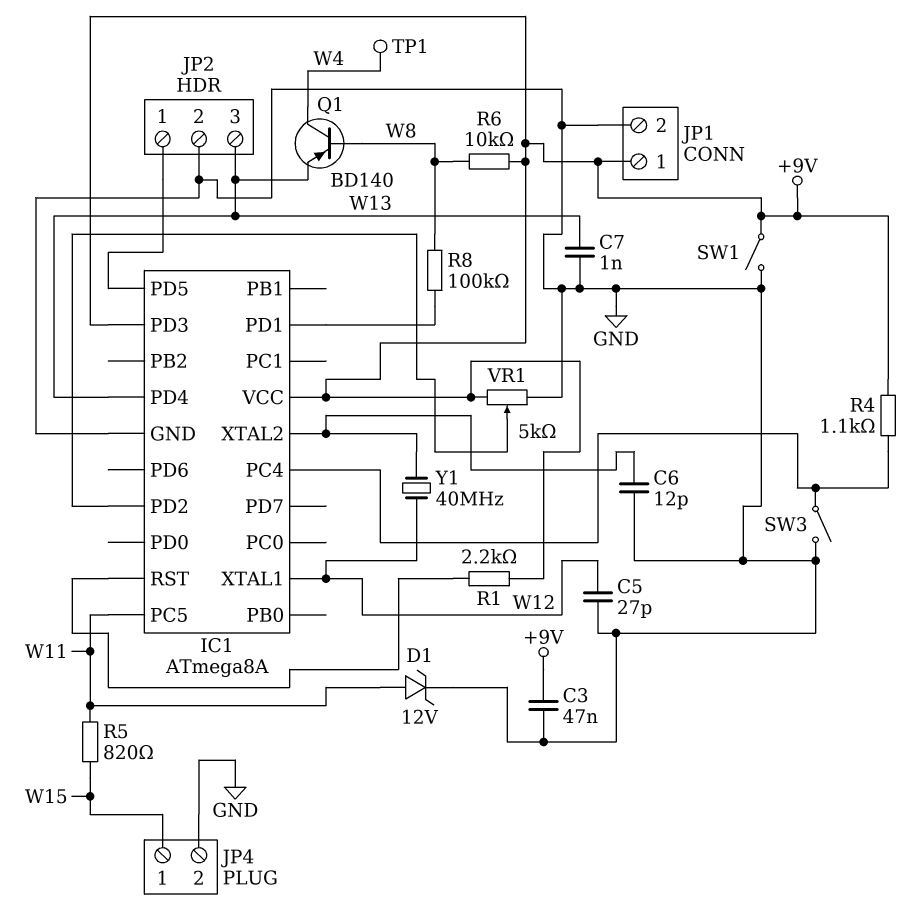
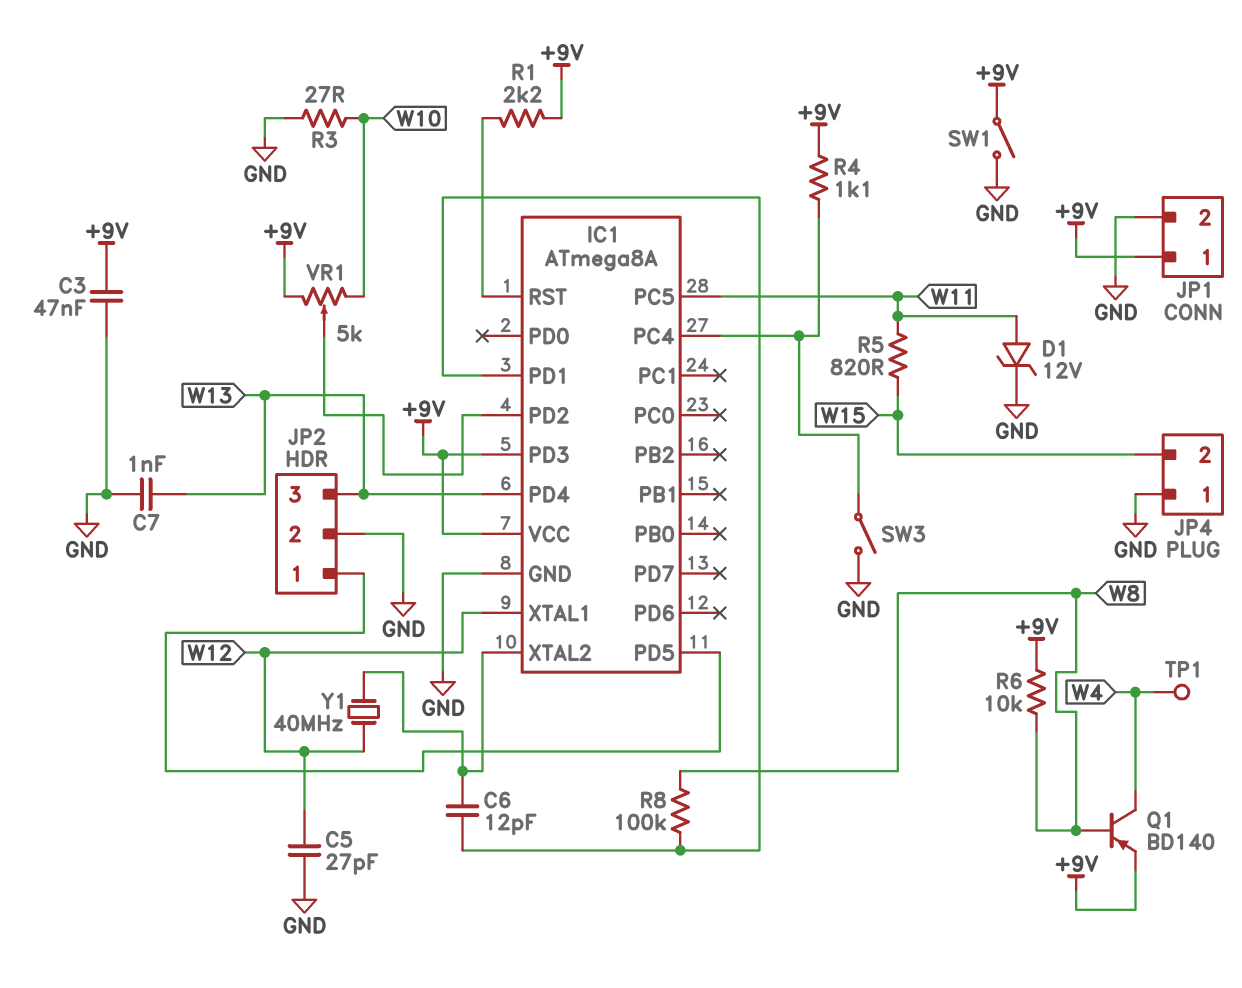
C6: 12pF (GND, IC1/XTAL2) -> 12pF (IC1/PD1, IC1/XTAL2)
JP4 pin 1: W15 -> GND
JP4 pin 2: GND -> W15
Q1: PNP BD140 (B W8, C W4, E W13) -> PNP BD140 (B W8, C W4, E +9V)
R3: none -> 27 (GND, W10)
VR1: 5k (+9V, GND, wiper IC1/PD2) -> 5k (+9V, W10, wiper IC1/PD2)

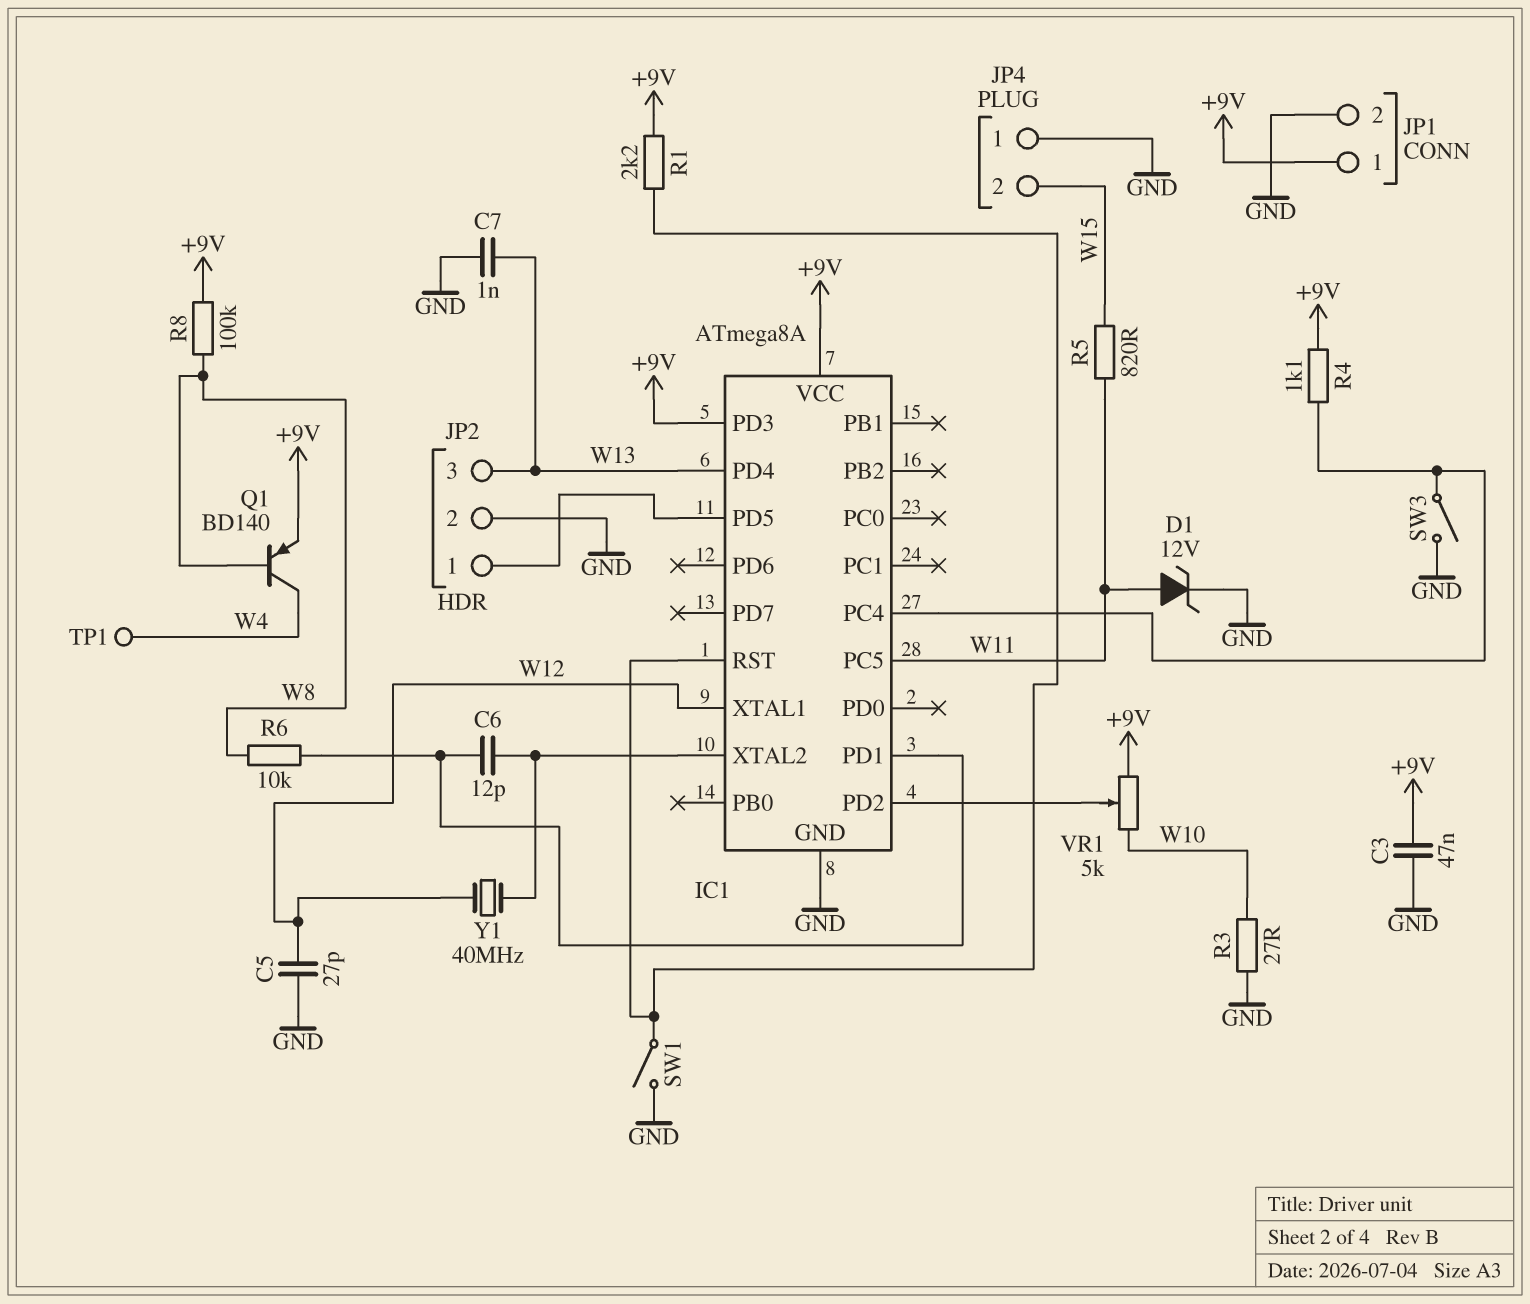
R6: 10k (+9V, W8) -> 10k (IC1/PD1, W8)
R8: 100k (IC1/PD1, W8) -> 100k (+9V, W8)
SW1: switch (+9V, GND) -> switch (GND, IC1/RST)

